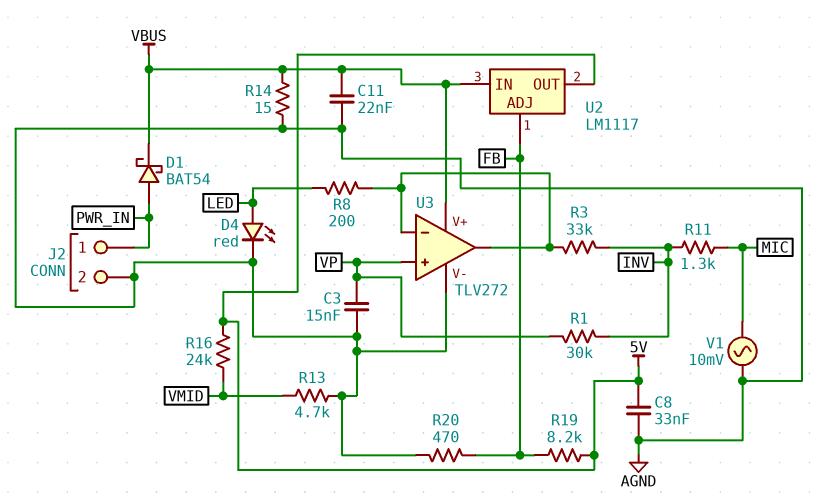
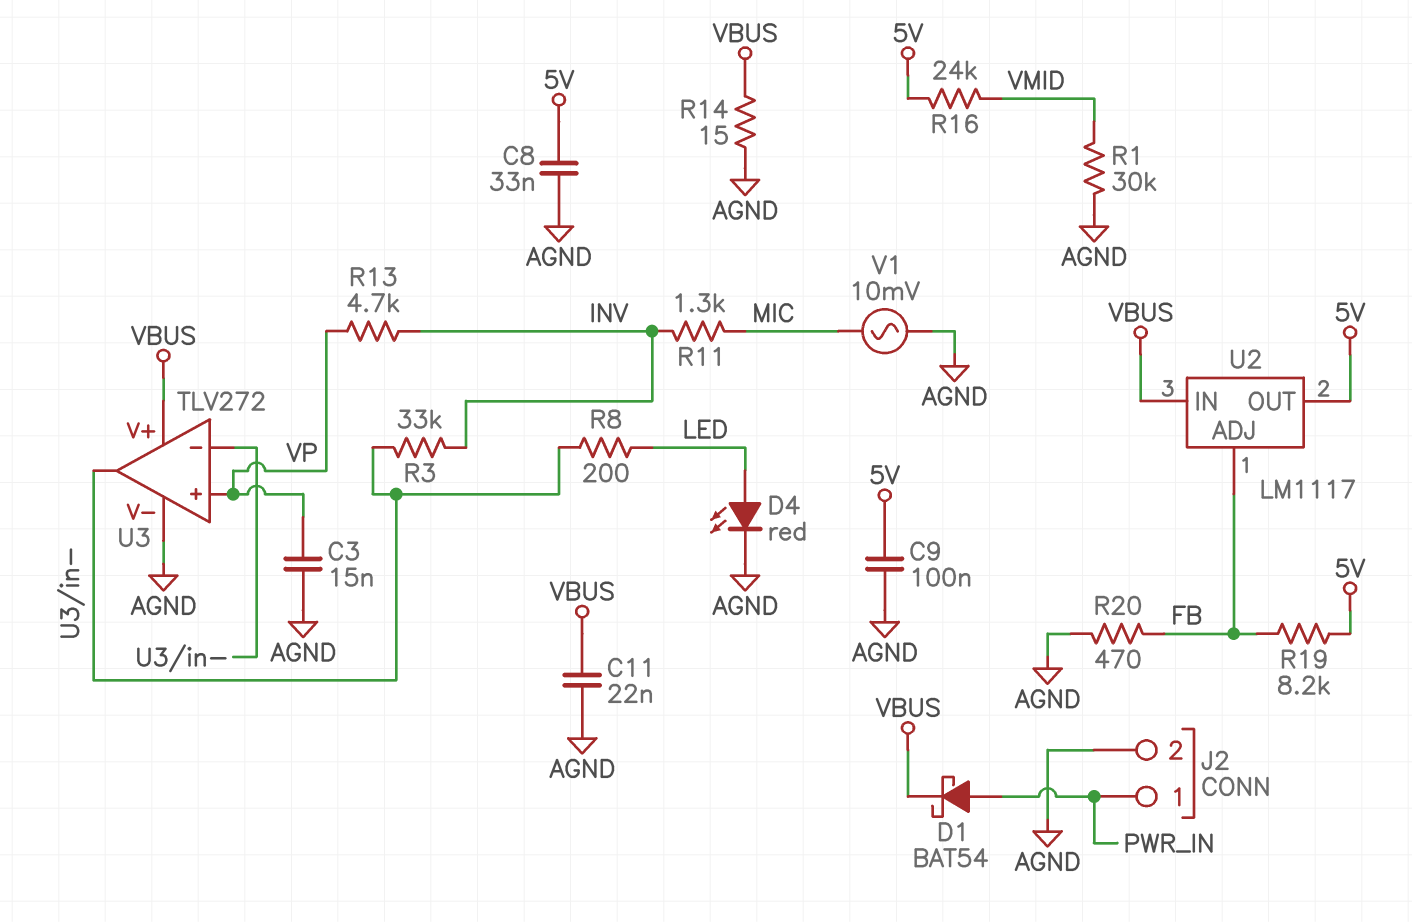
C9: none -> 100nF (5V, AGND)
R1: 30k (INV, VP) -> 30k (AGND, VMID)
R13: 4.7k (AGND, VMID) -> 4.7k (INV, VP)

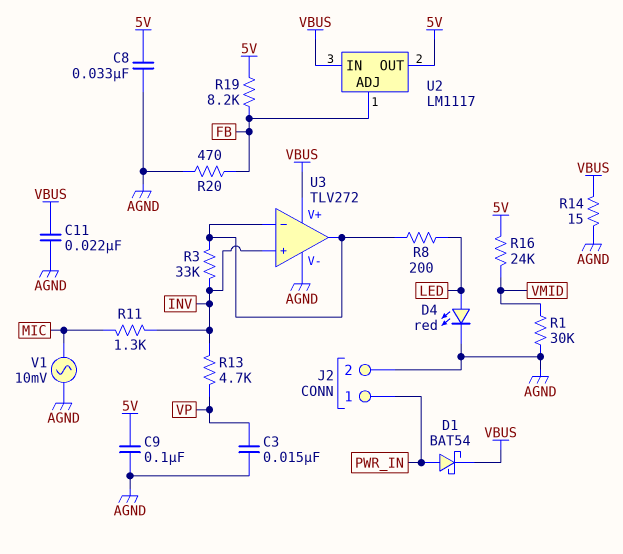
U3 pin in+: VP -> INV

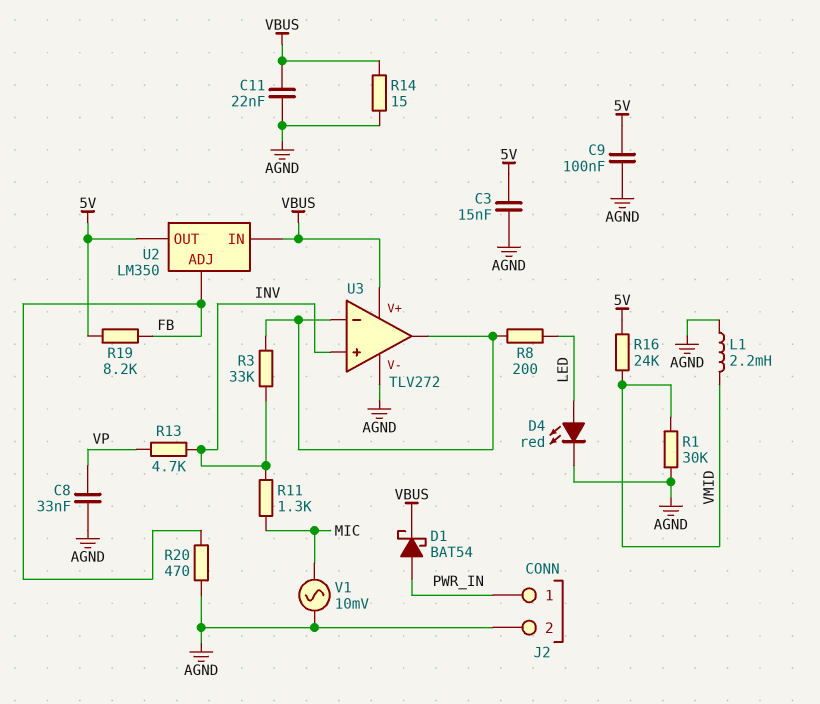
C3: 15nF (AGND, VP) -> 15nF (5V, AGND)
C8: 33nF (5V, AGND) -> 33nF (AGND, VP)
L1: none -> 2.2mH (AGND, VMID)
U2: LM1117 -> LM350

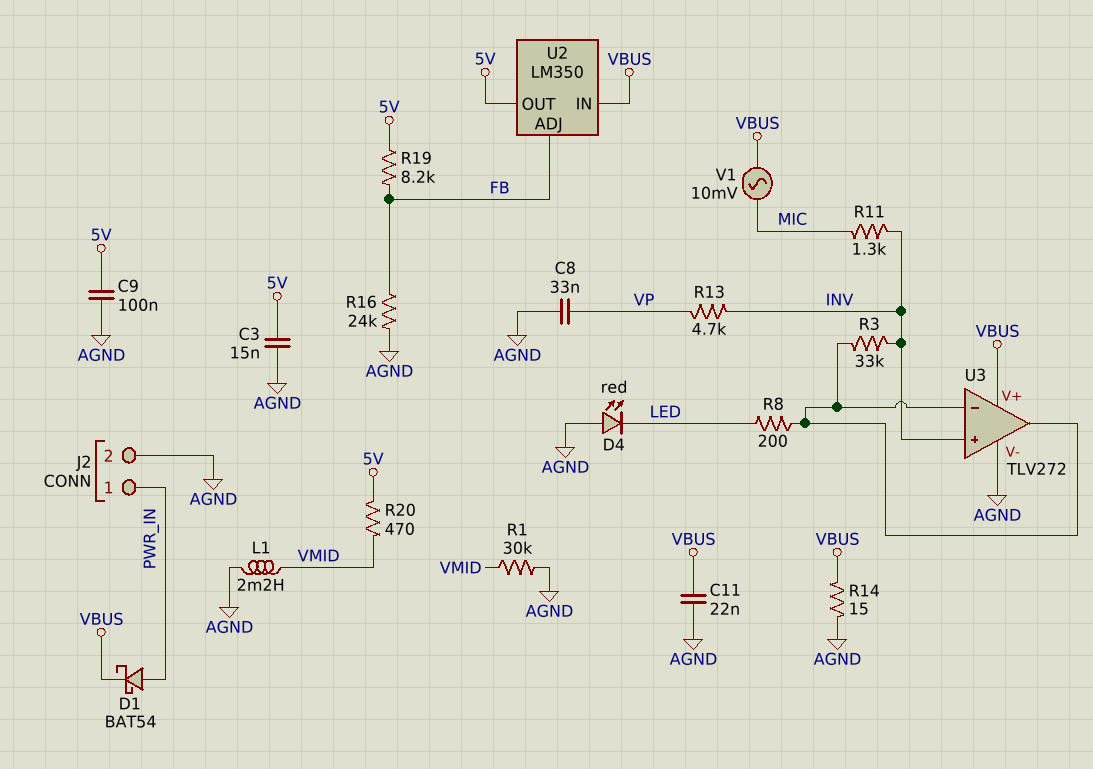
D4: LED red (A LED, K AGND) -> LED red (A AGND, K LED)
R16: 24k (5V, VMID) -> 24k (AGND, FB)
R20: 470 (AGND, FB) -> 470 (5V, VMID)
V1: AC 10mV (AGND, MIC) -> AC 10mV (MIC, VBUS)

